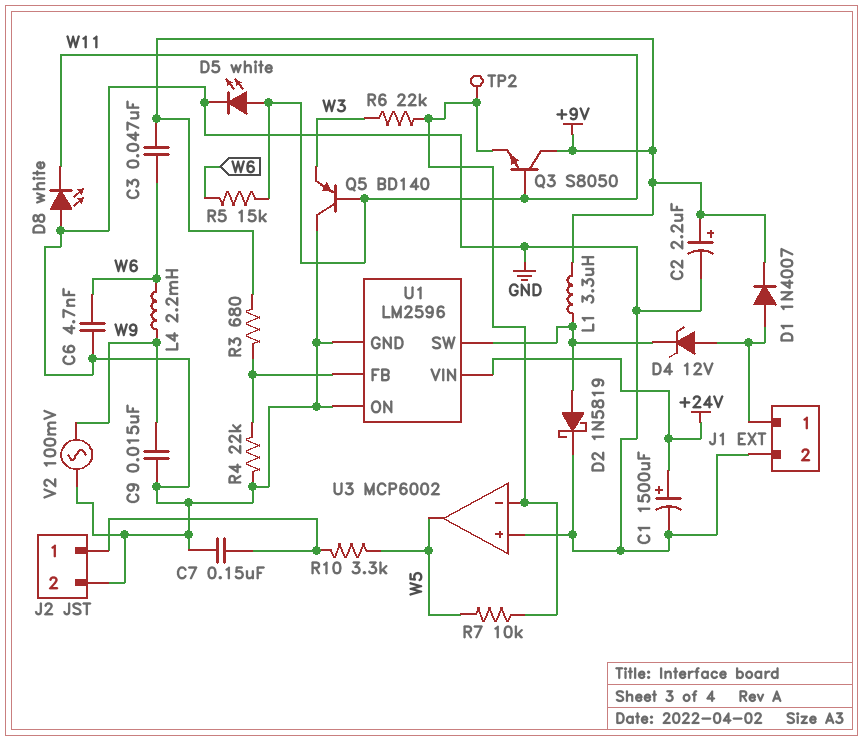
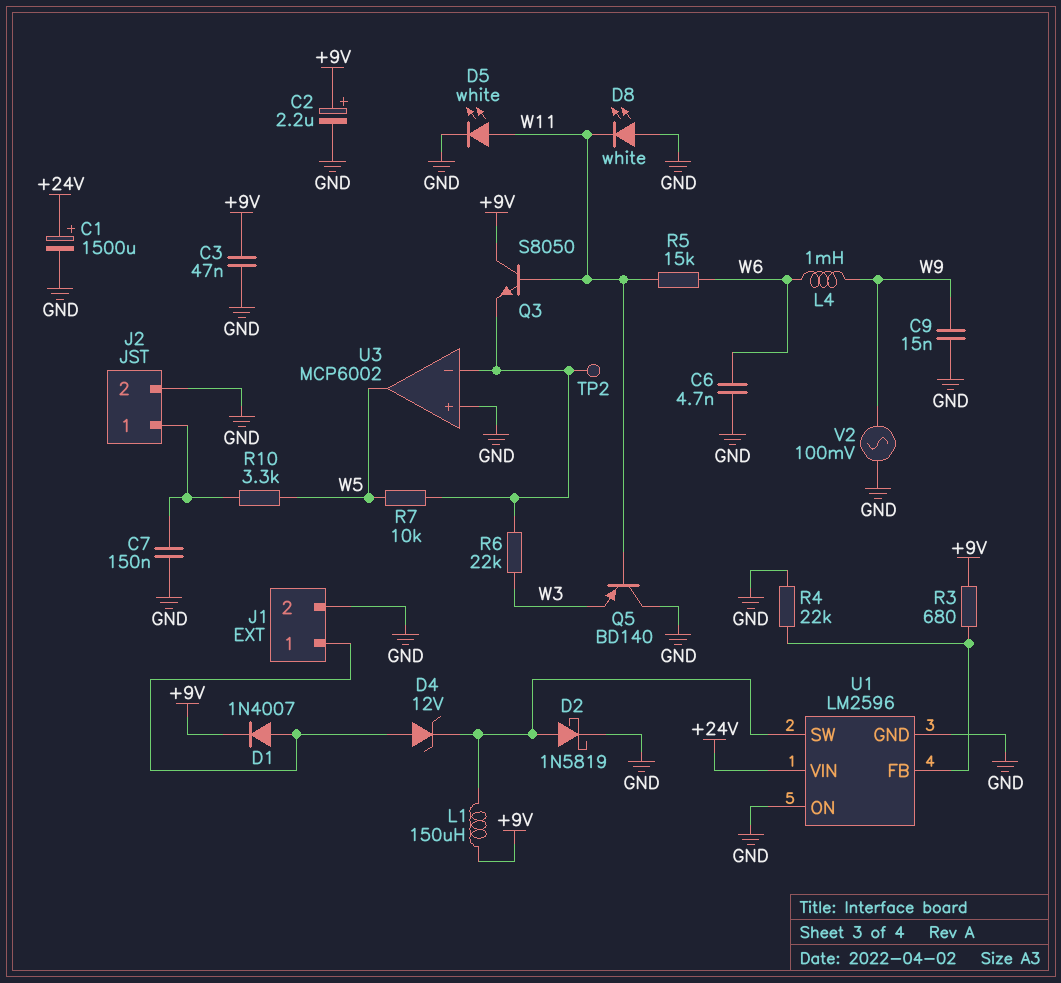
C3: 47nF (+9V, W6) -> 47nF (+9V, GND)
L1: 3.3uH (+9V, U1/SW) -> 150uH (+9V, U1/SW)
L4: 2.2mH (W6, W9) -> 1mH (W6, W9)

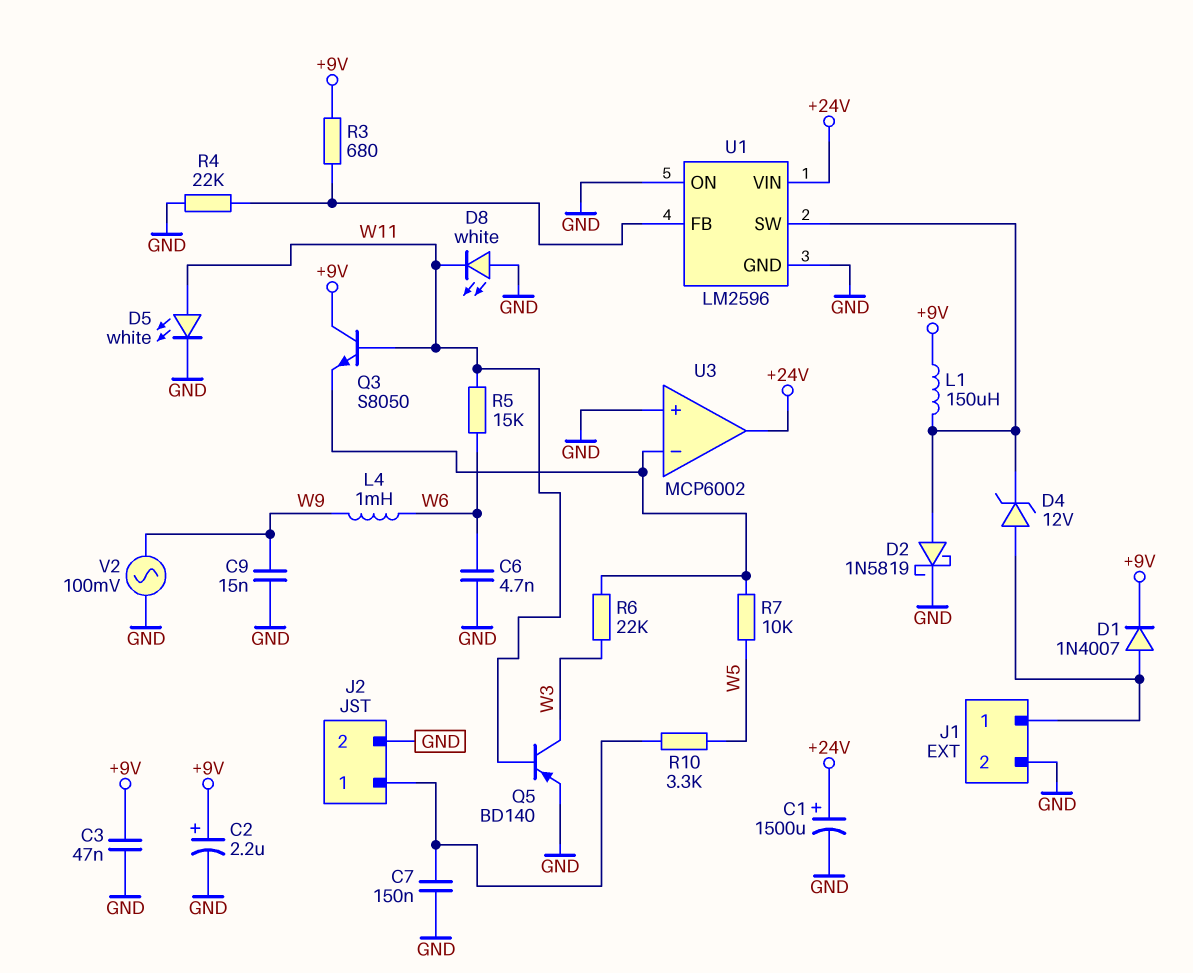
Q5: PNP BD140 (B W11, C GND, E W3) -> PNP BD140 (B W11, C W3, E GND)
TP2: test point (U3/in-) -> none
U3 pin out: W5 -> +24V

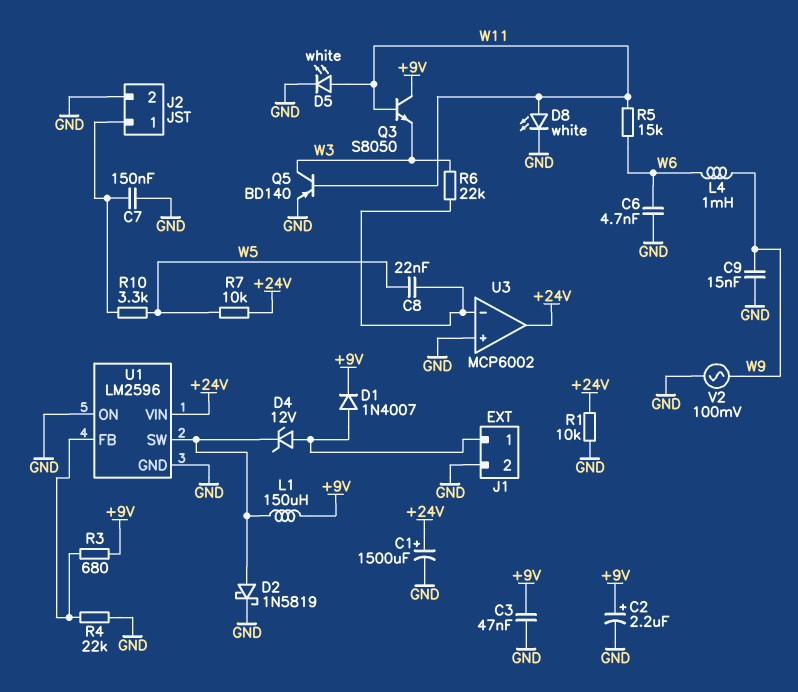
C8: none -> 22nF (U3/in-, W5)
D8: LED white (A GND, K W11) -> LED white (A W11, K GND)
Q3: NPN S8050 (B W11, C +9V, E U3/in-) -> NPN S8050 (B W11, C +9V, E W3)
R1: none -> 10k (+24V, GND)
R7: 10k (U3/in-, W5) -> 10k (+24V, W5)

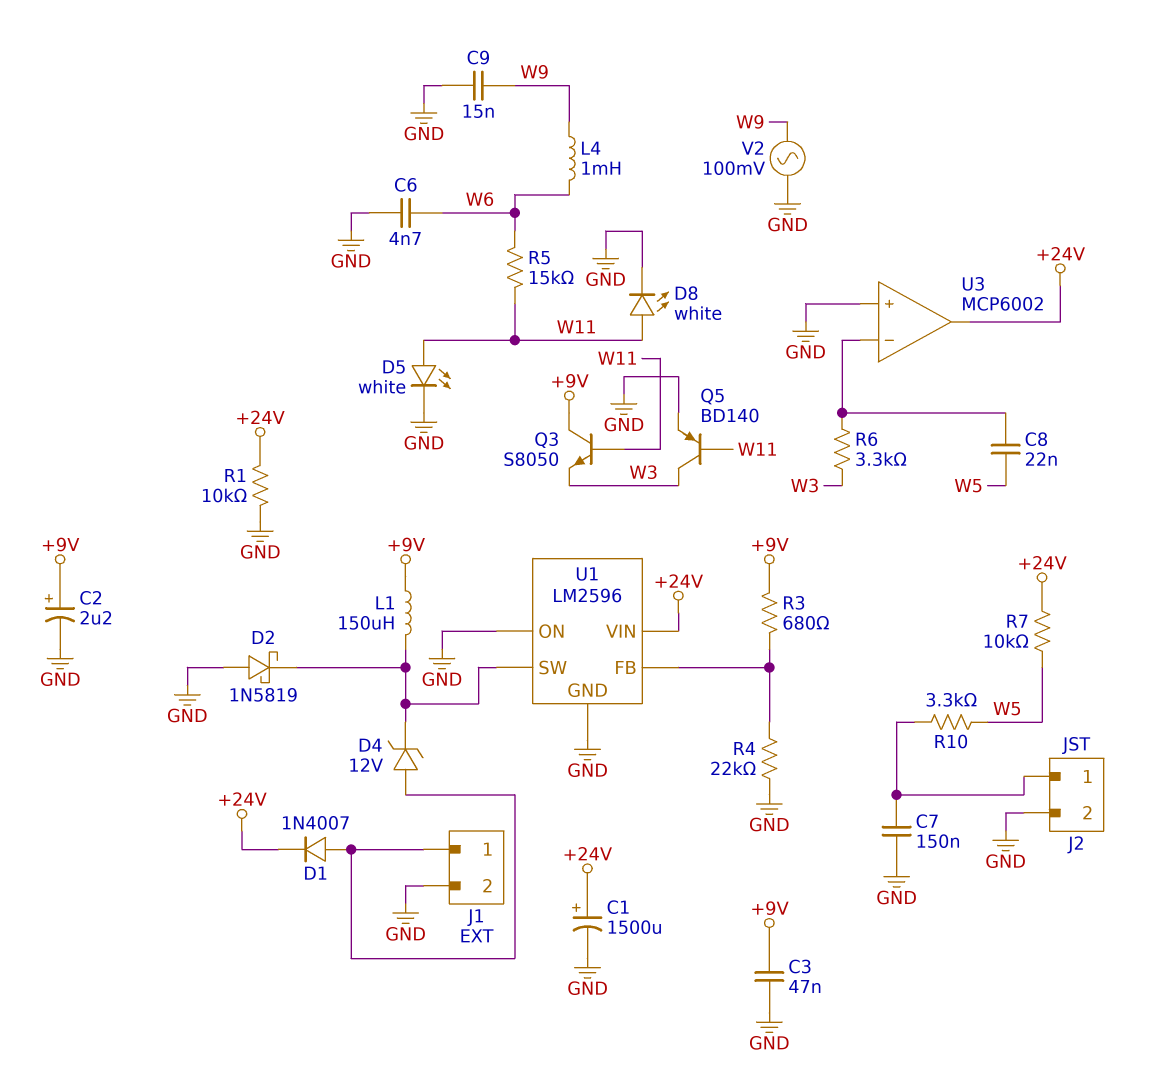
D1: diode 1N4007 (A J1/1, K +9V) -> diode 1N4007 (A J1/1, K +24V)
D2: schottky 1N5819 (A U1/SW, K GND) -> schottky 1N5819 (A GND, K U1/SW)
R6: 22k (U3/in-, W3) -> 3.3k (U3/in-, W3)

